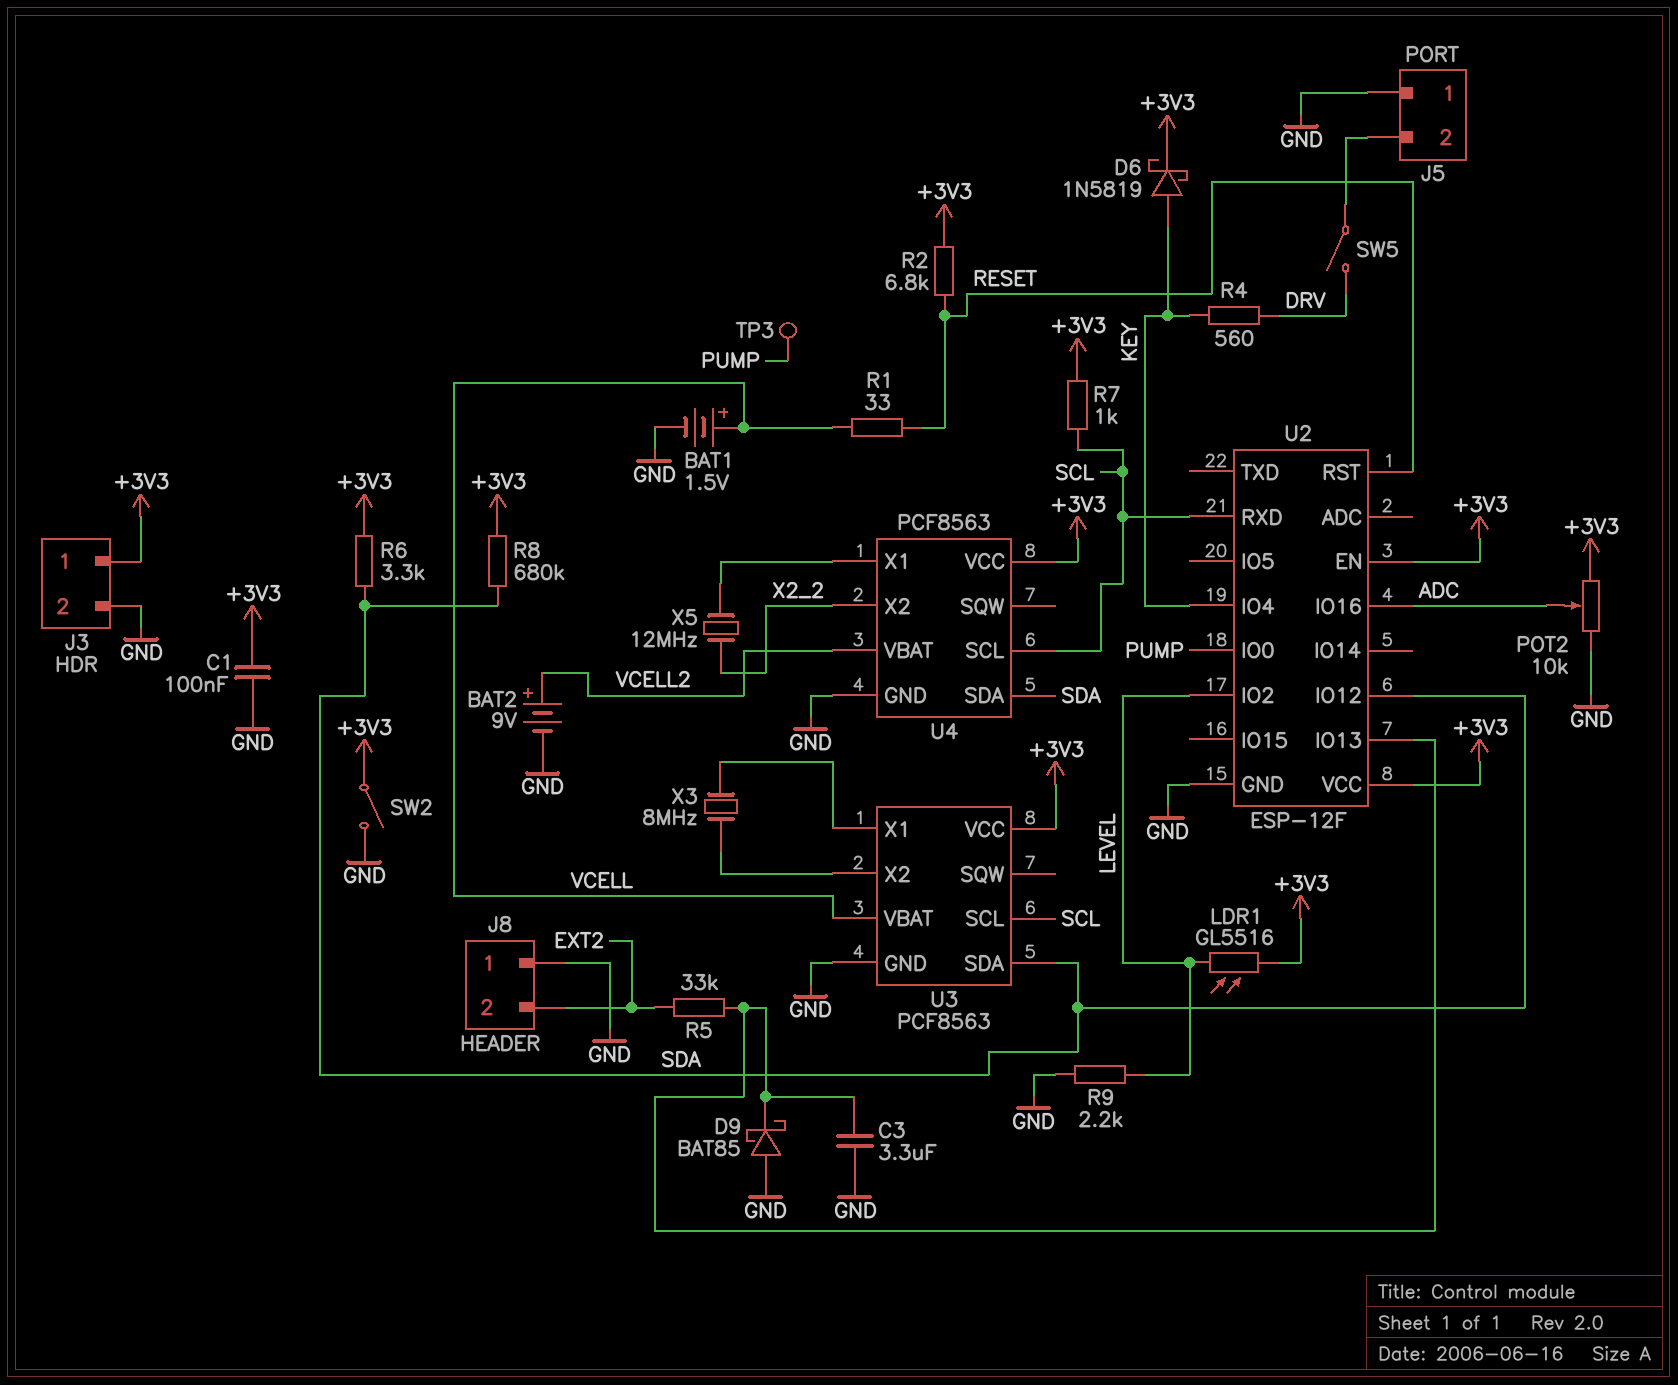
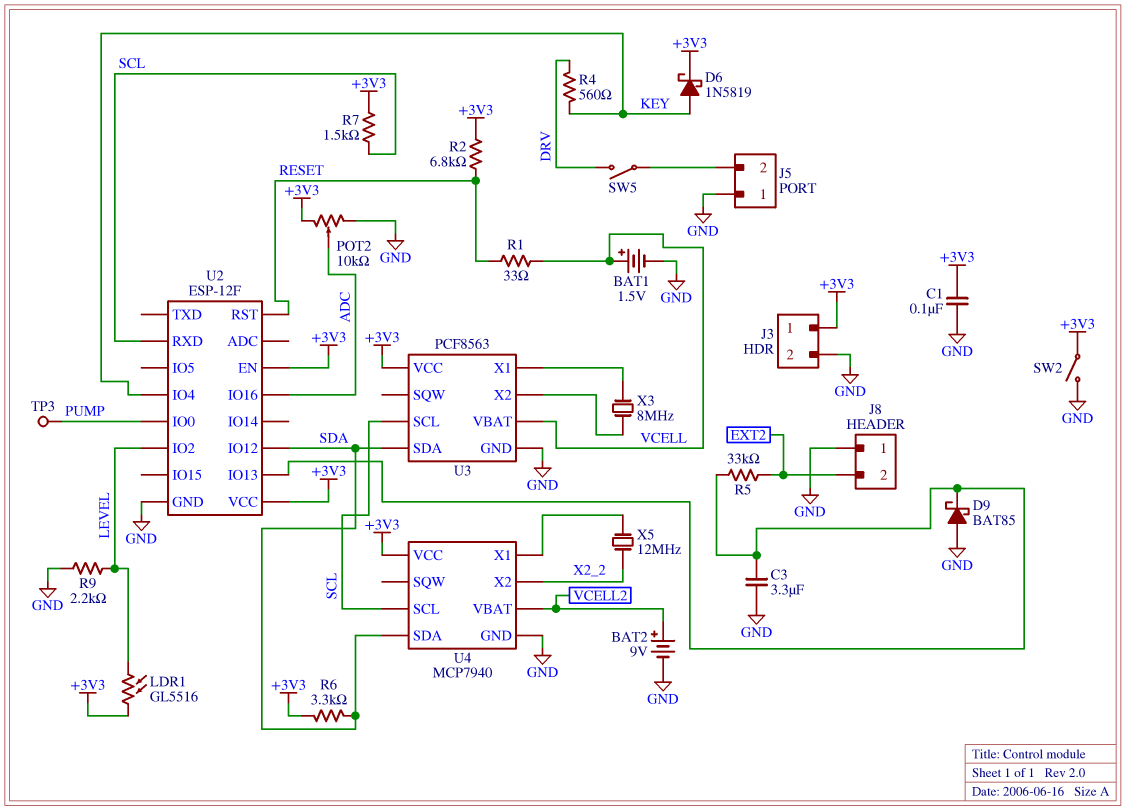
R7: 1k (+3V3, SCL) -> 1.5k (+3V3, SCL)
R8: 680k (+3V3, SDA) -> none
U4: PCF8563 -> MCP7940

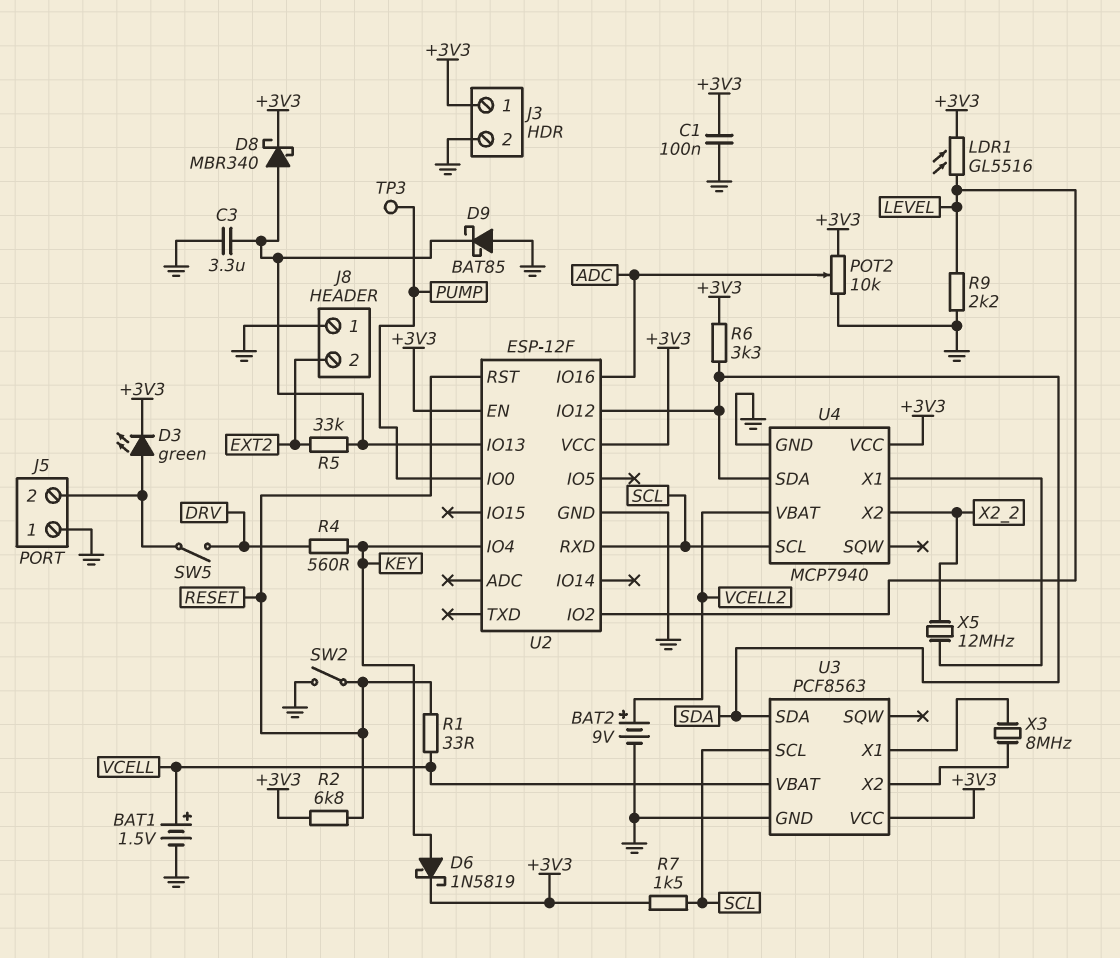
D3: none -> LED green (A J5/2, K +3V3)
D8: none -> schottky MBR340 (A U2/IO13, K +3V3)
SW2: switch (+3V3, GND) -> switch (GND, RESET)

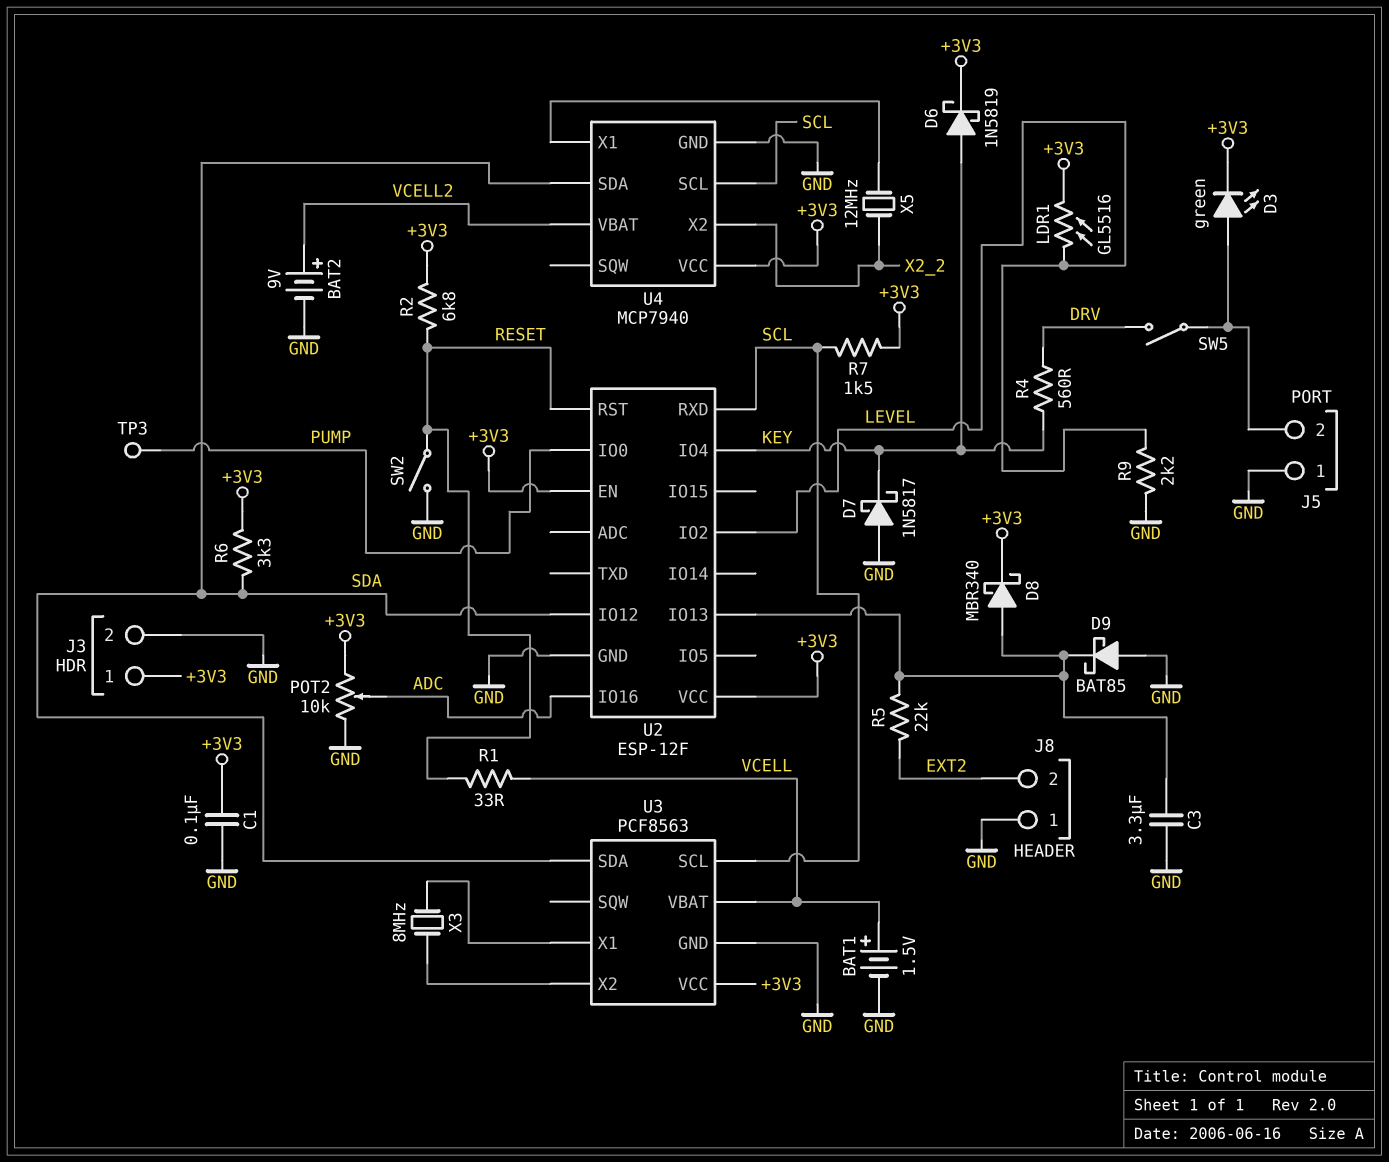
D7: none -> schottky 1N5817 (A GND, K KEY)
R5: 33k (EXT2, U2/IO13) -> 22k (EXT2, U2/IO13)

